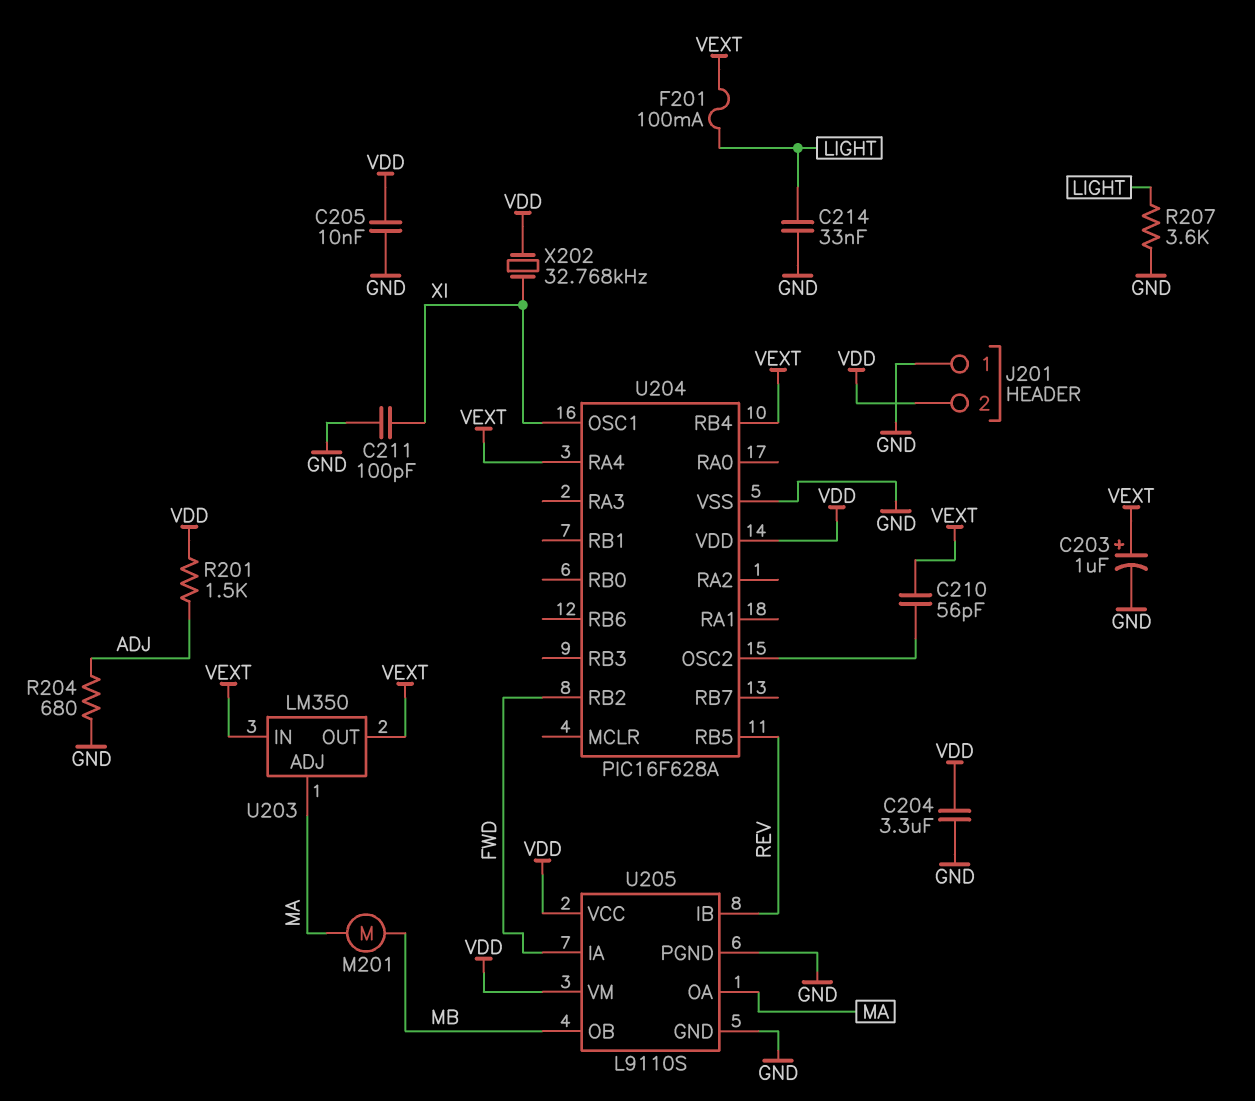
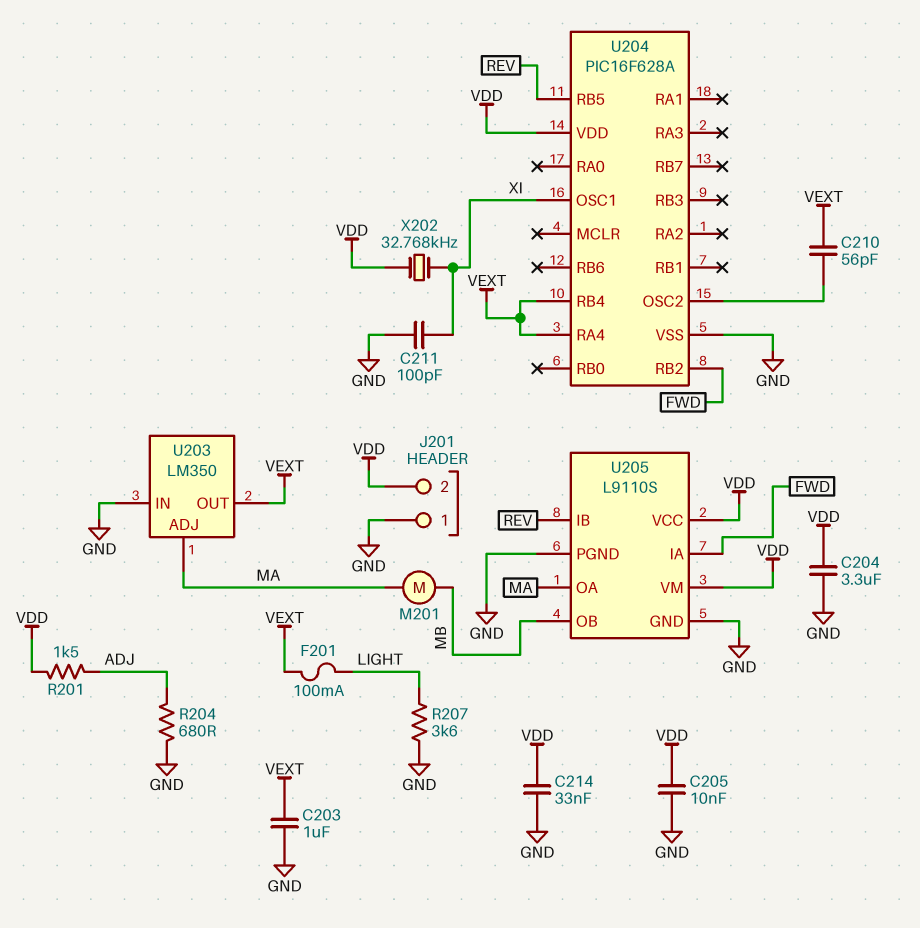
C203: 1uF (plus VEXT, minus GND) -> 1uF (GND, VEXT)
C214: 33nF (GND, LIGHT) -> 33nF (GND, VDD)
U203 pin IN: VEXT -> GND

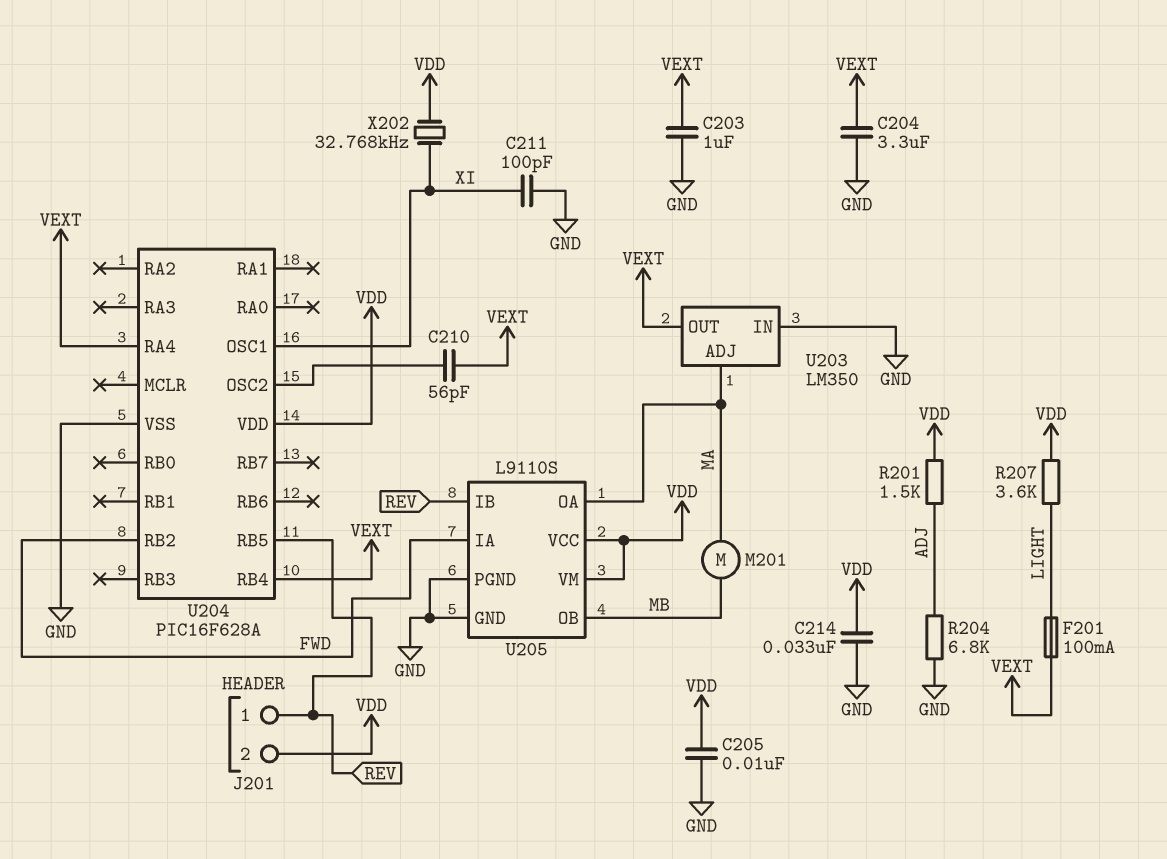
C204: 3.3uF (GND, VDD) -> 3.3uF (GND, VEXT)
J201 pin 1: GND -> REV
R204: 680 (ADJ, GND) -> 6.8k (ADJ, GND)
R207: 3.6k (GND, LIGHT) -> 3.6k (LIGHT, VDD)

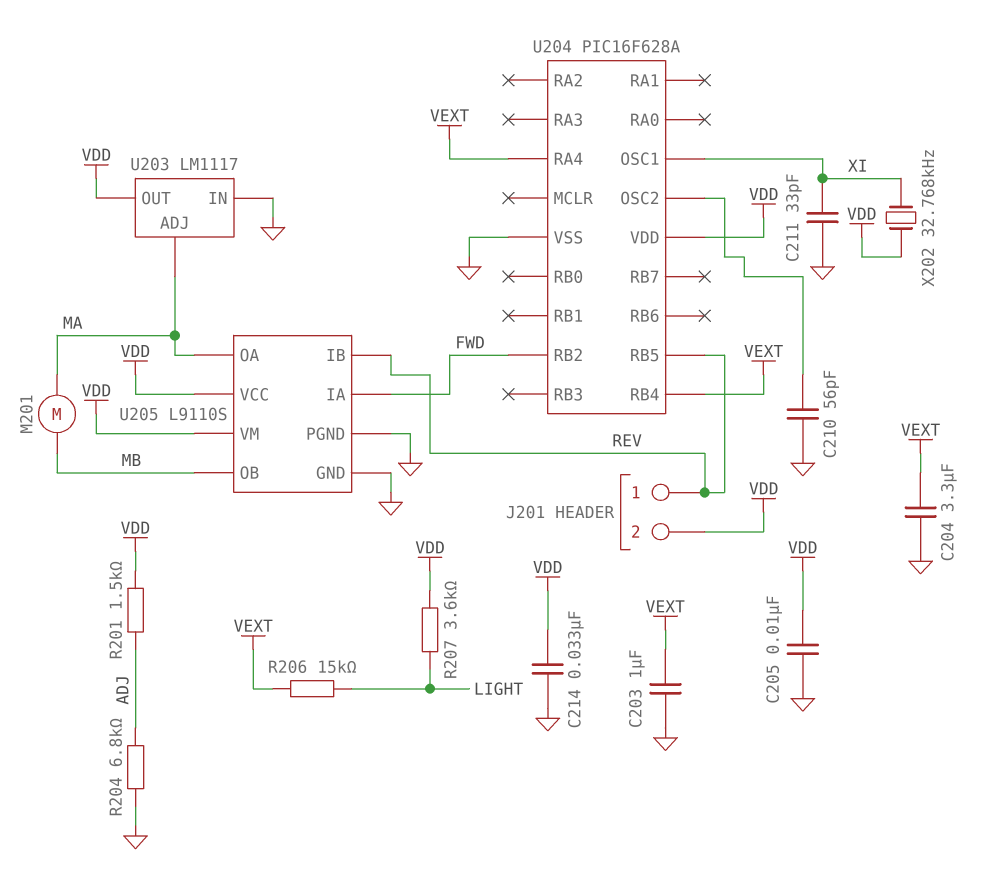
C210: 56pF (U204/OSC2, VEXT) -> 56pF (GND, U204/OSC2)
C211: 100pF (GND, XI) -> 33pF (GND, XI)
F201: 100mA (LIGHT, VEXT) -> none
R206: none -> 15k (LIGHT, VEXT)
U203: LM350 -> LM1117
U203 pin OUT: VEXT -> VDD

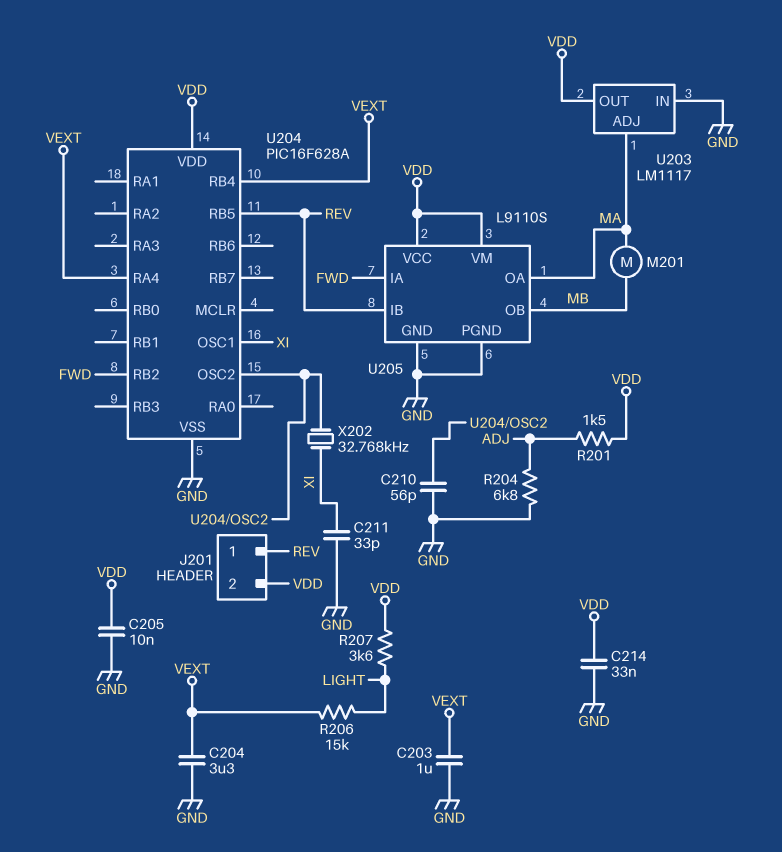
X202: 32.768kHz (VDD, XI) -> 32.768kHz (U204/OSC2, XI)

